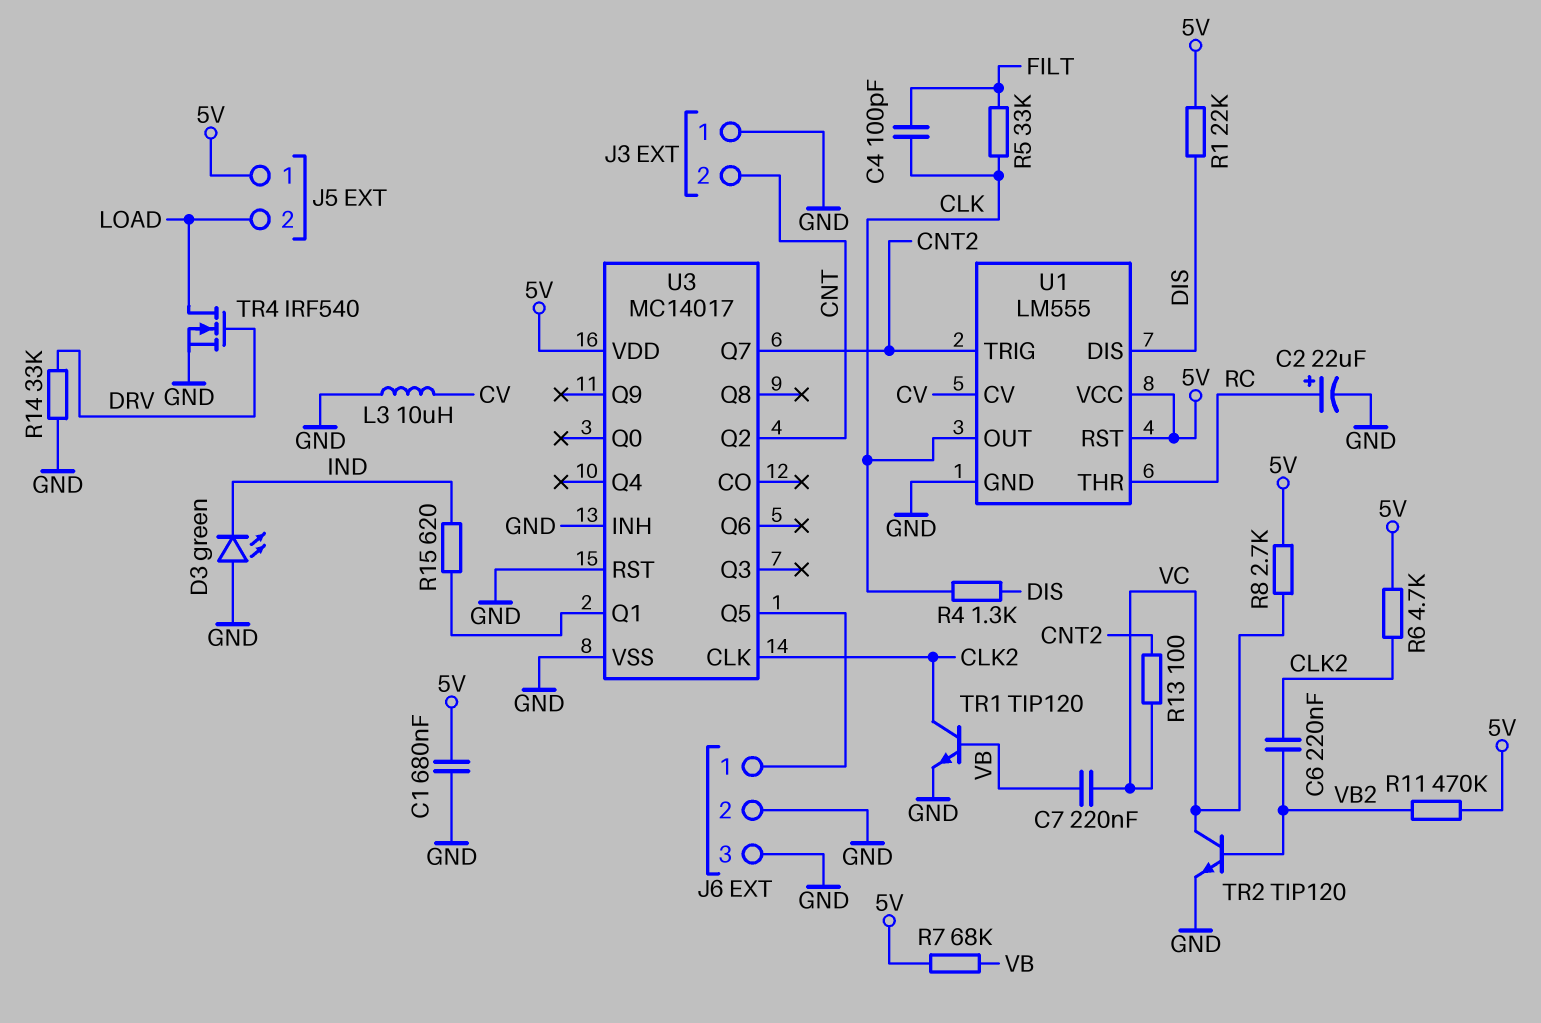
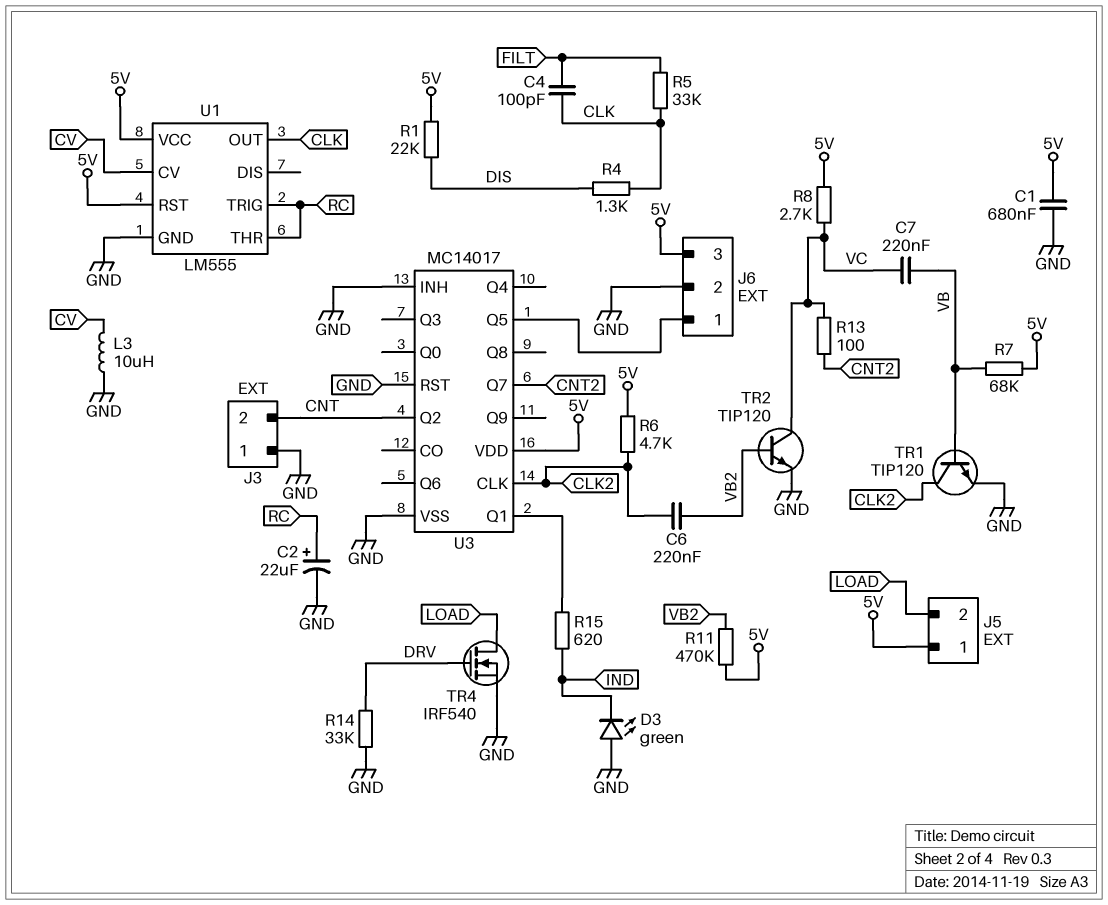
J6 pin 3: GND -> 5V
U1 pin DIS: DIS -> none
U1 pin TRIG: CNT2 -> RC

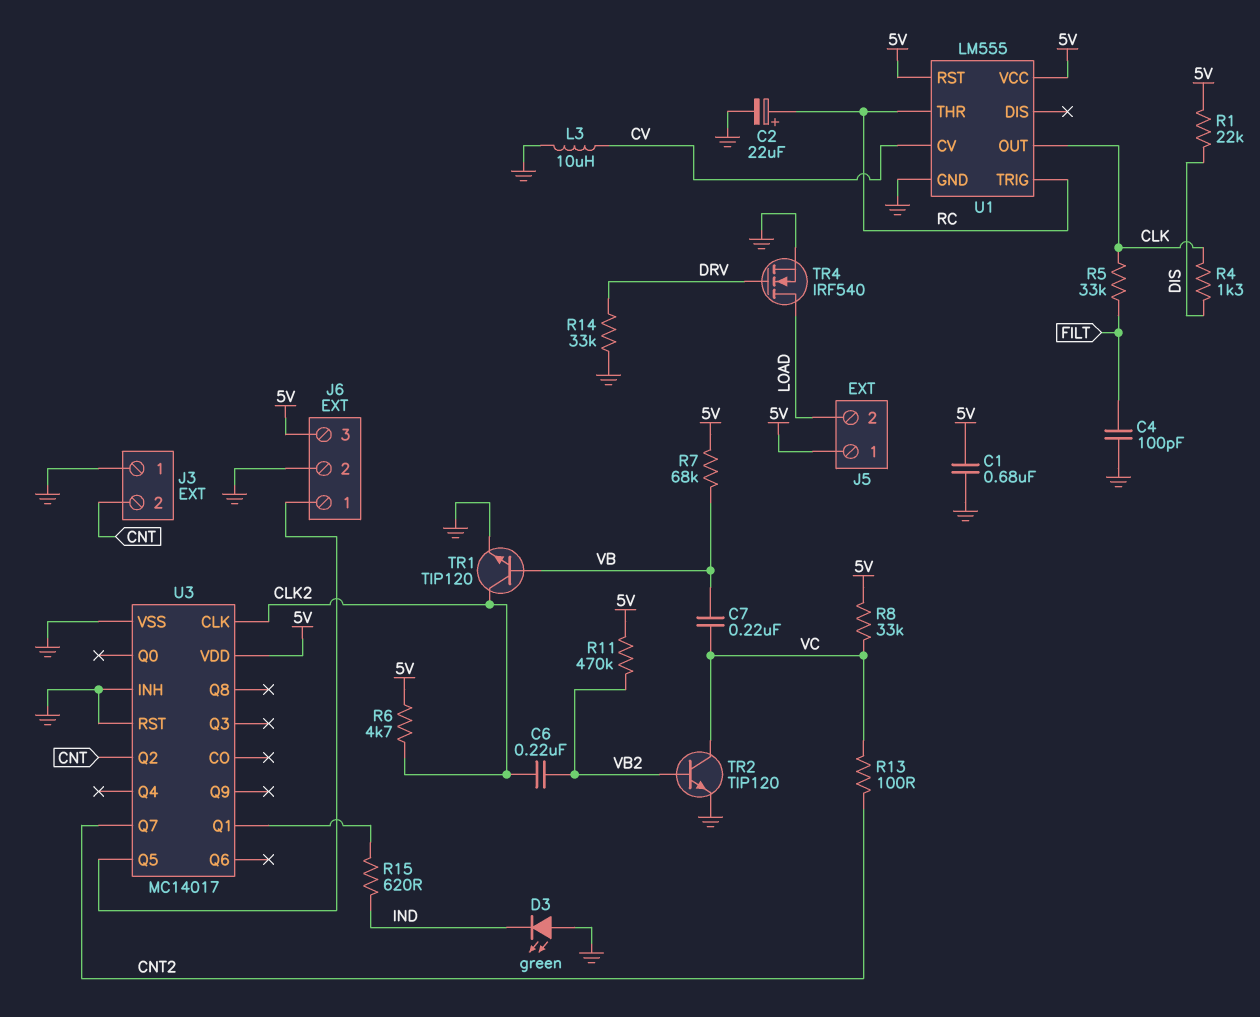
C4: 100pF (CLK, FILT) -> 100pF (FILT, GND)
R8: 2.7k (5V, VC) -> 33k (5V, VC)

